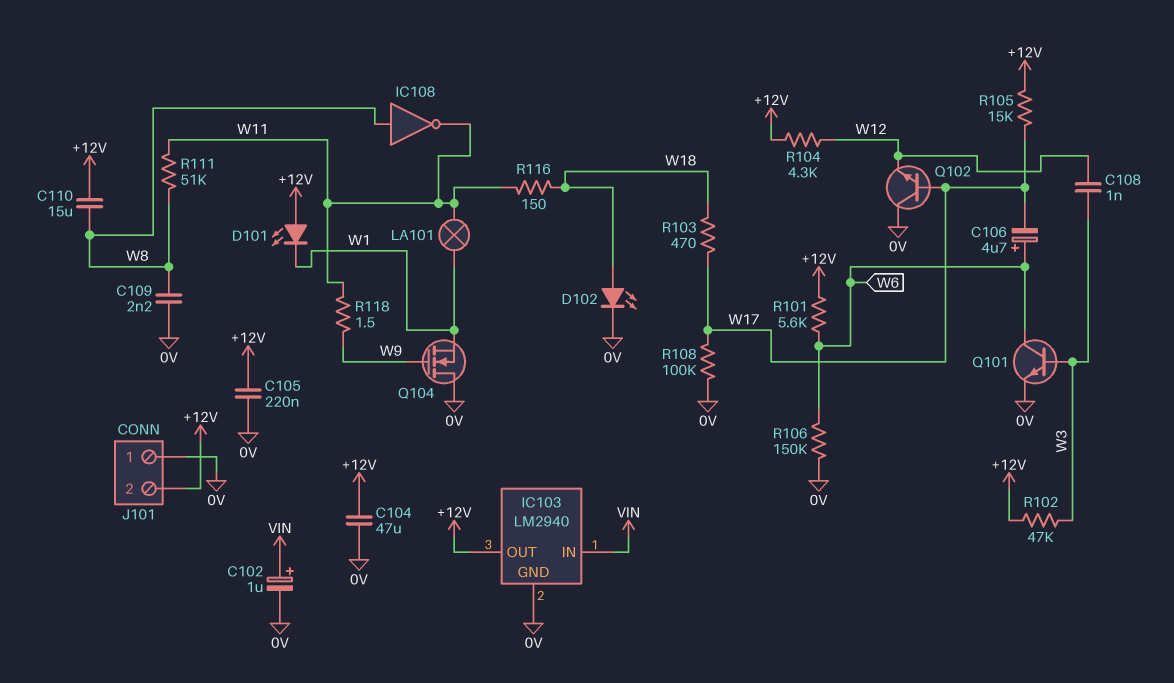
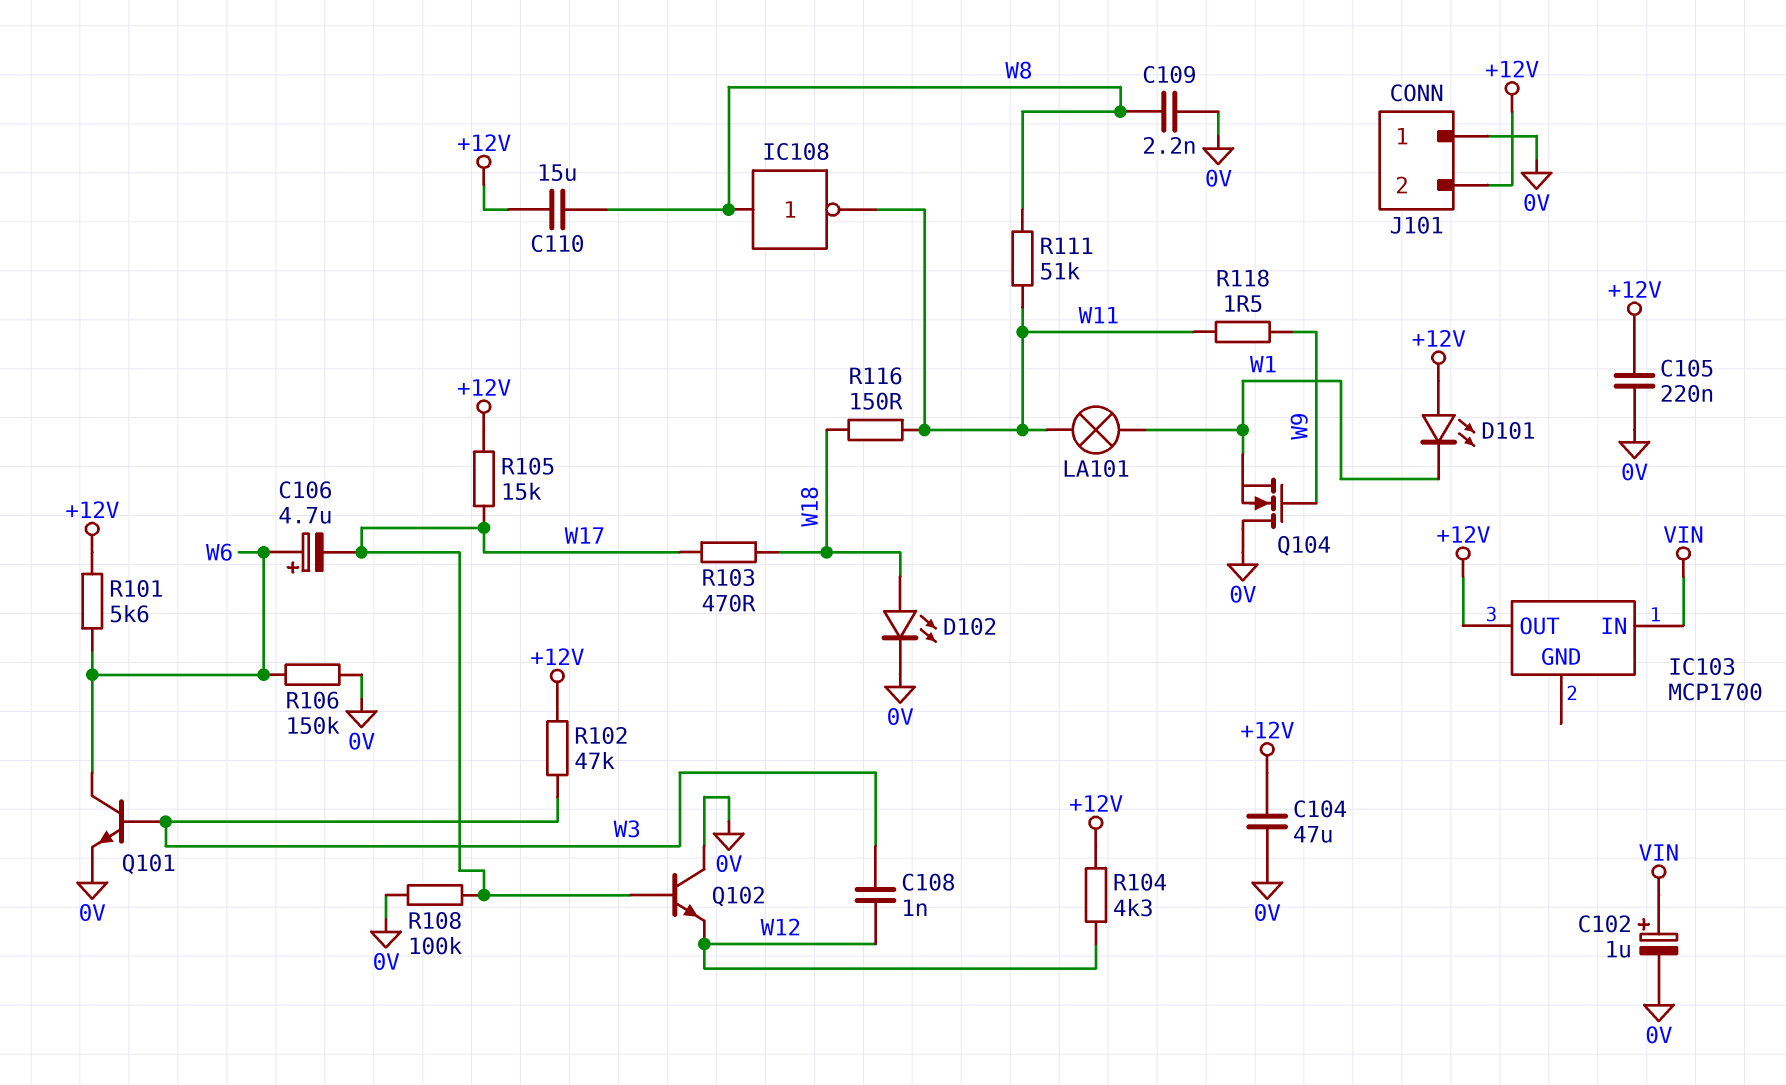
IC103: LM2940 -> MCP1700
IC103 pin GND: 0V -> none

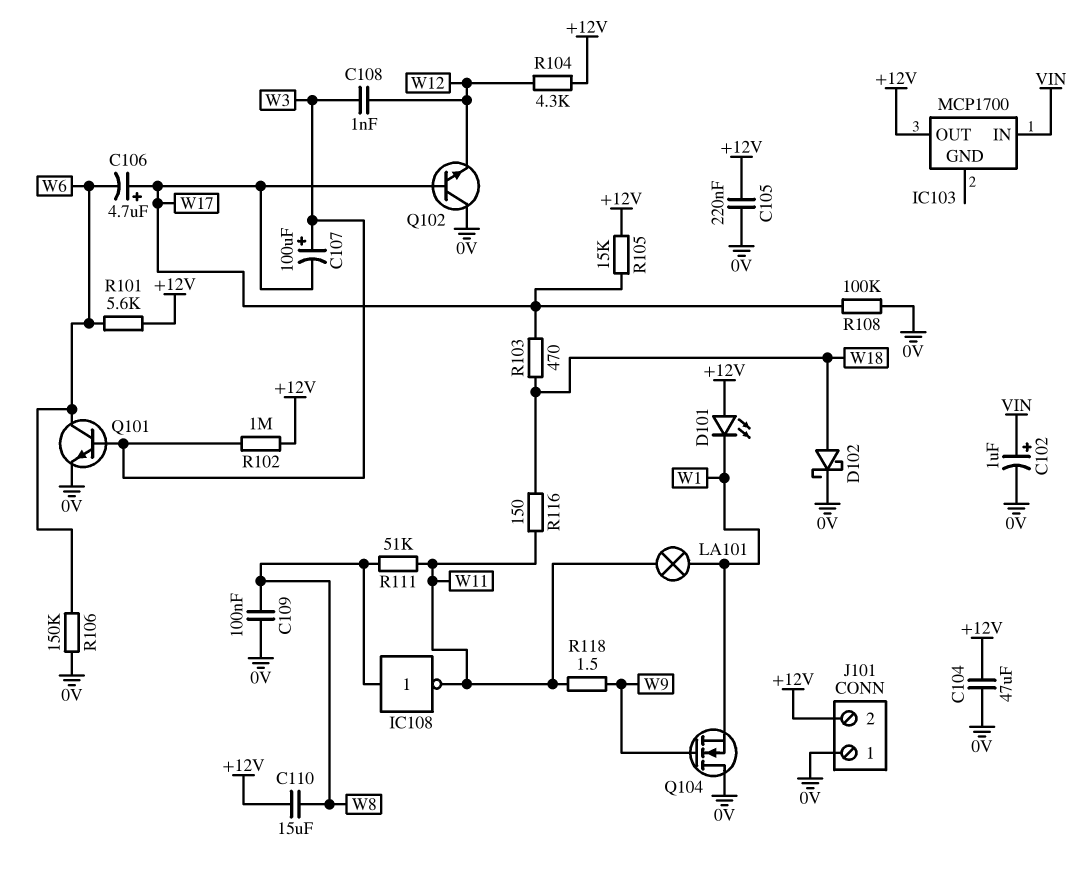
C106: 4.7uF (plus W6, minus W17) -> 4.7uF (plus W17, minus W6)
C107: none -> 100uF (plus W3, minus W17)
C109: 2.2nF (0V, W8) -> 100nF (0V, W8)
D102: LED (A W18, K 0V) -> schottky (A W18, K 0V)
R102: 47k (+12V, W3) -> 1M (+12V, W3)

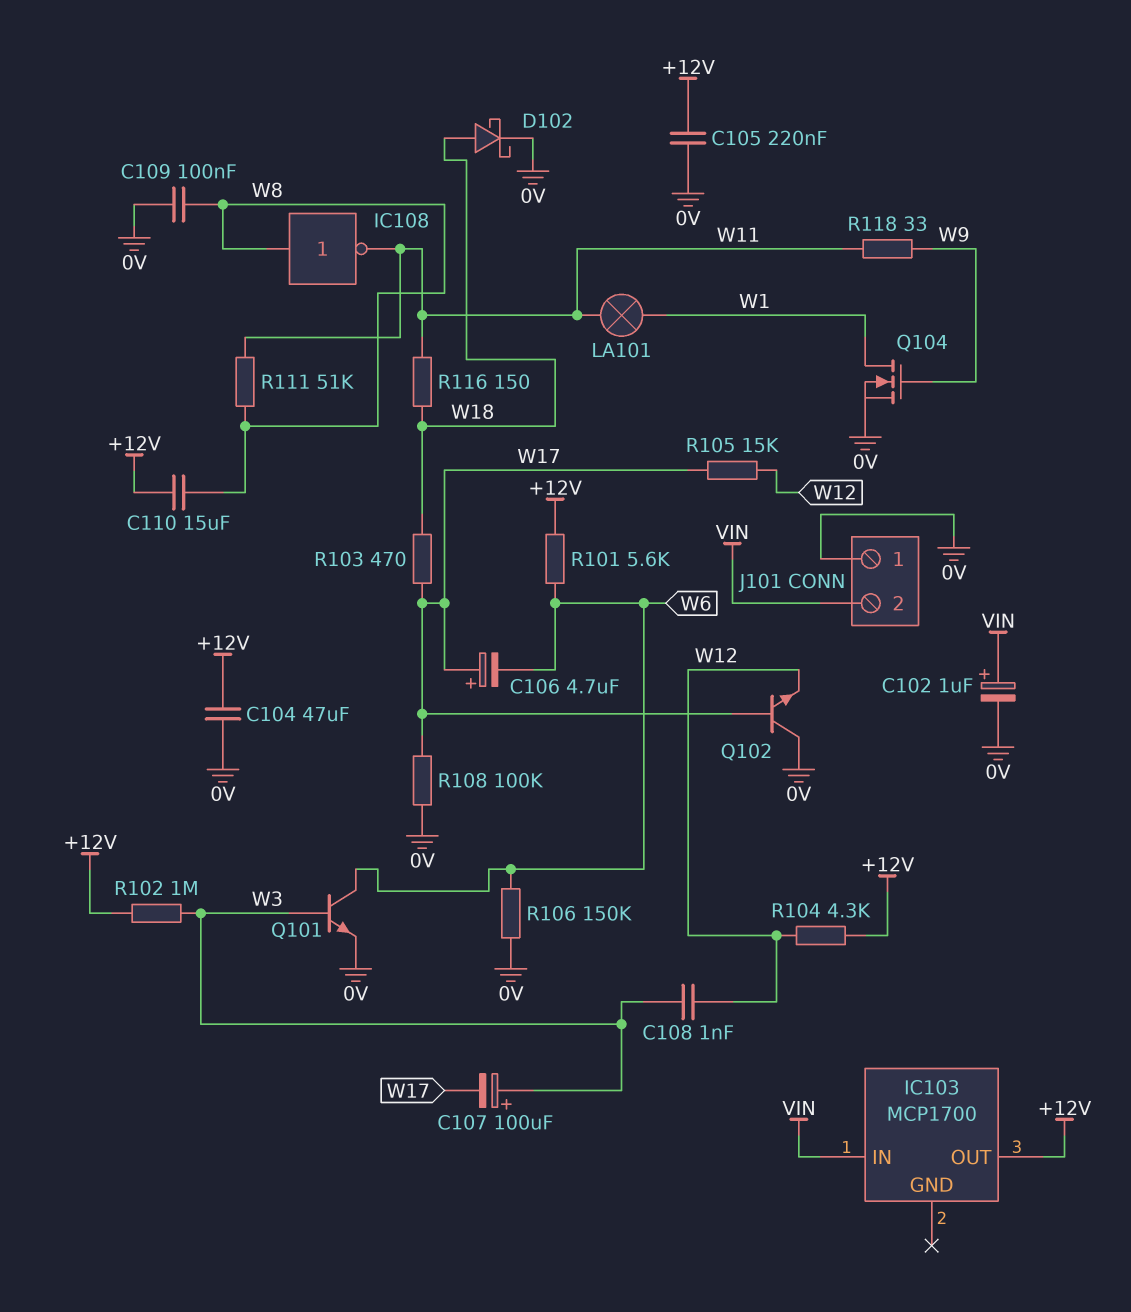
D101: LED (A +12V, K W1) -> none
J101 pin 2: +12V -> VIN
Q104: NMOS (G W9, D 0V, S W1) -> NMOS (G W9, D W1, S 0V)
R105: 15k (+12V, W17) -> 15k (W12, W17)
R118: 1.5 (W9, W11) -> 33 (W9, W11)

